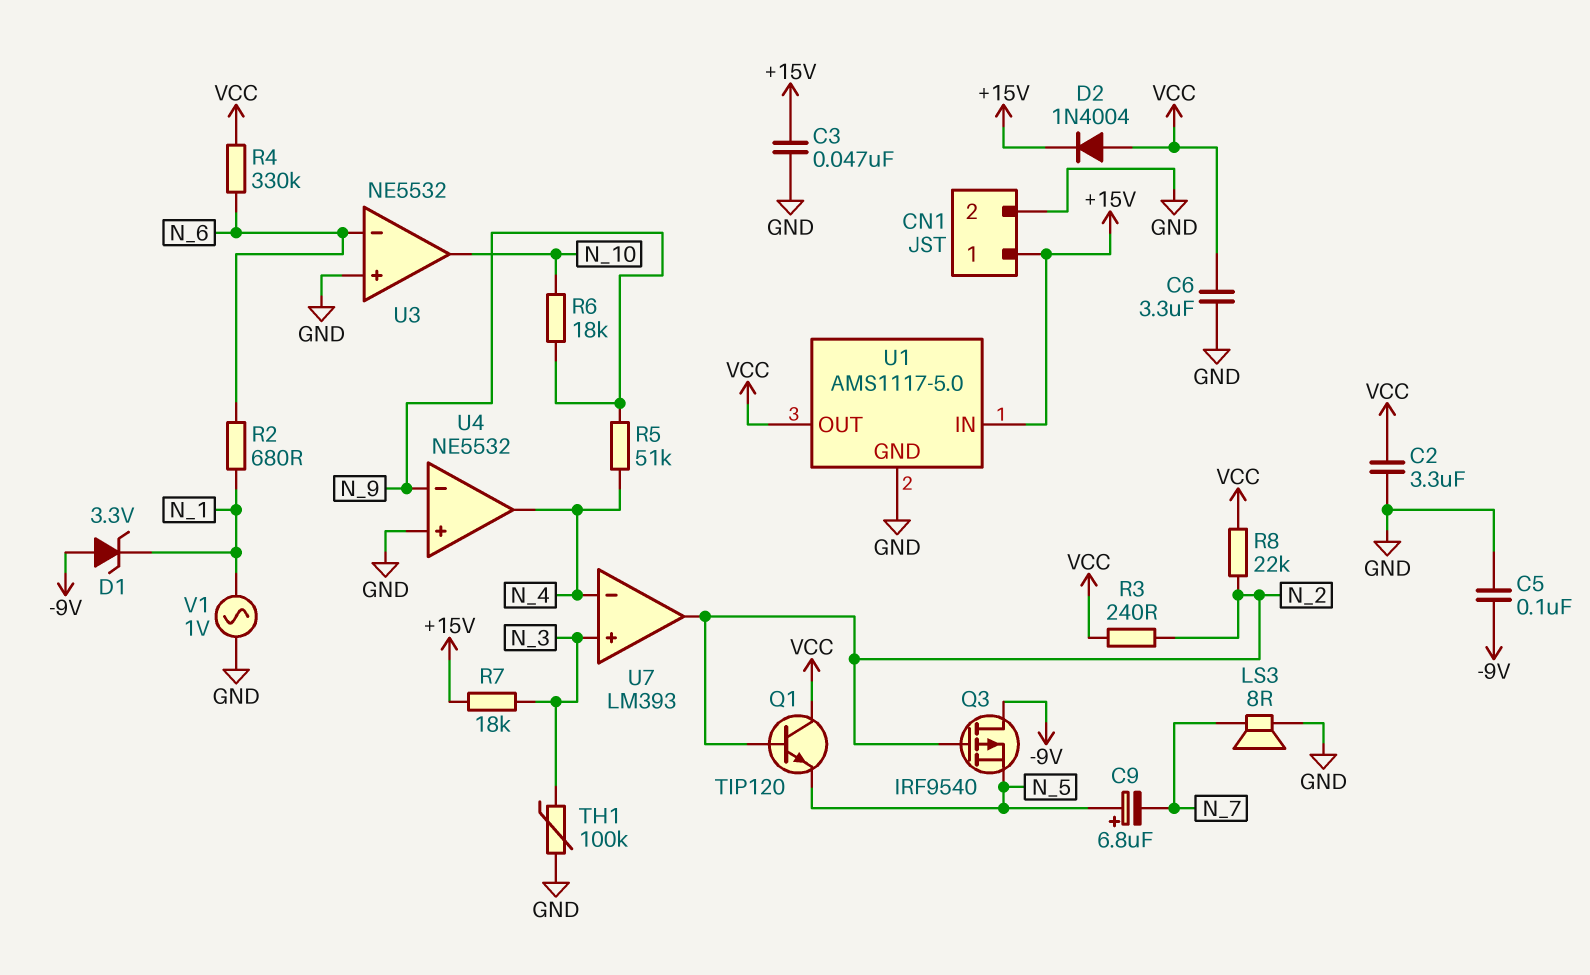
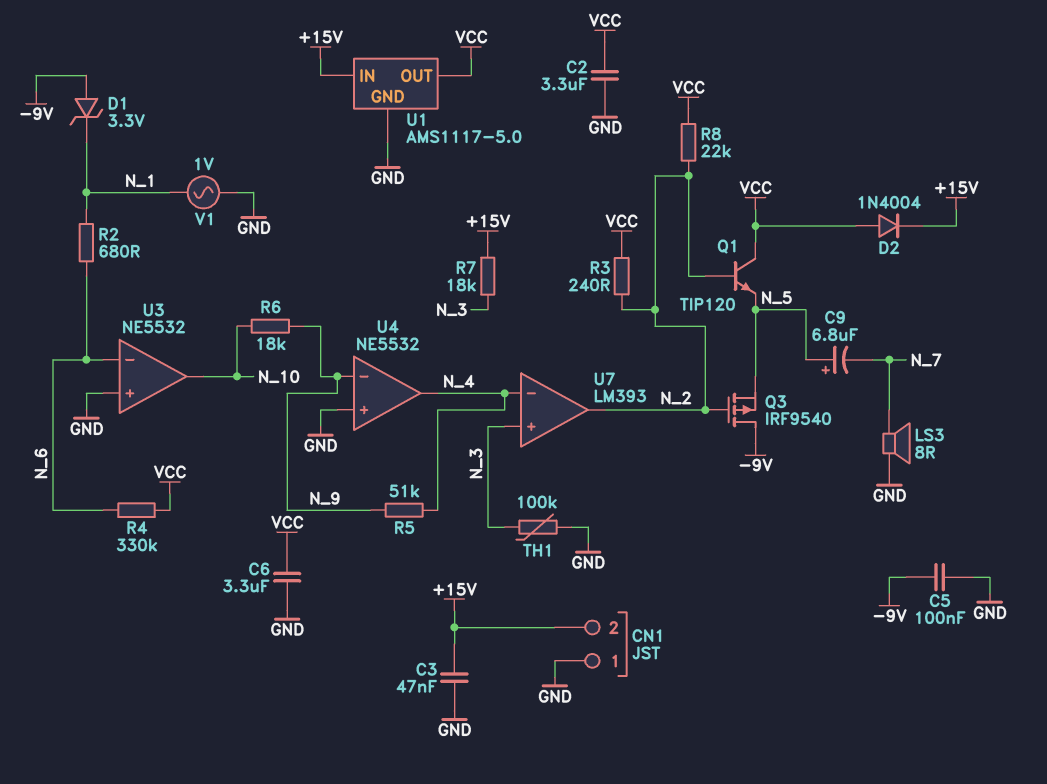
CN1 pin 1: +15V -> GND
CN1 pin 2: GND -> +15V

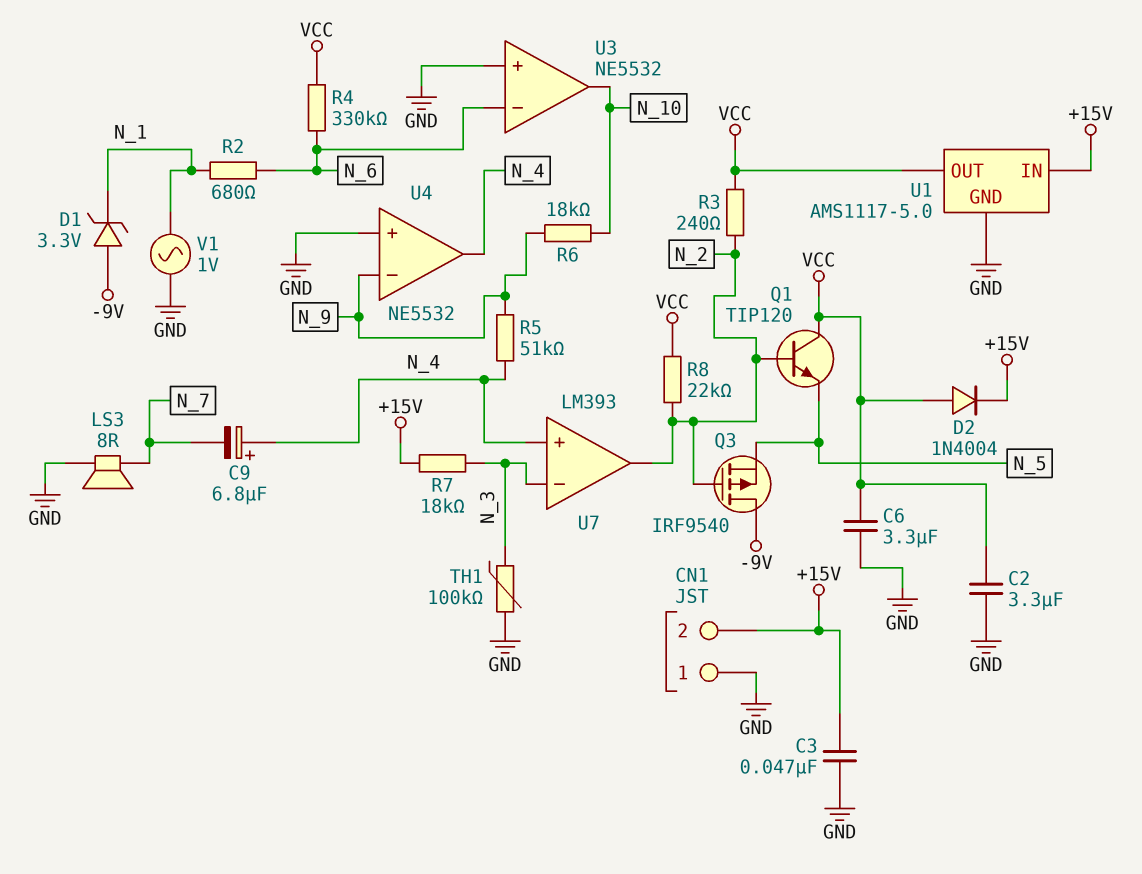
C5: 100nF (-9V, GND) -> none
C9: 6.8uF (plus N_5, minus N_7) -> 6.8uF (plus N_4, minus N_7)
U7 pin in+: N_3 -> N_4
U7 pin in-: N_4 -> N_3

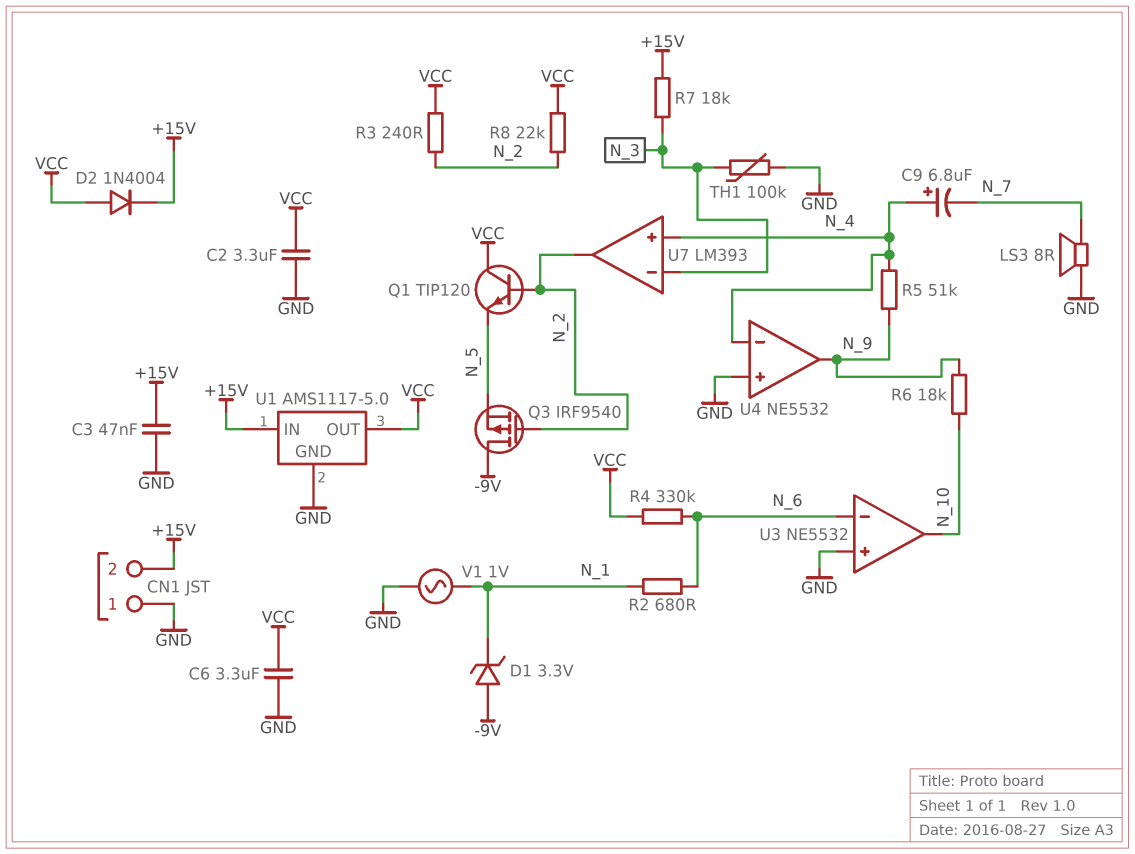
U4 pin in-: N_9 -> N_4
U4 pin out: N_4 -> N_9

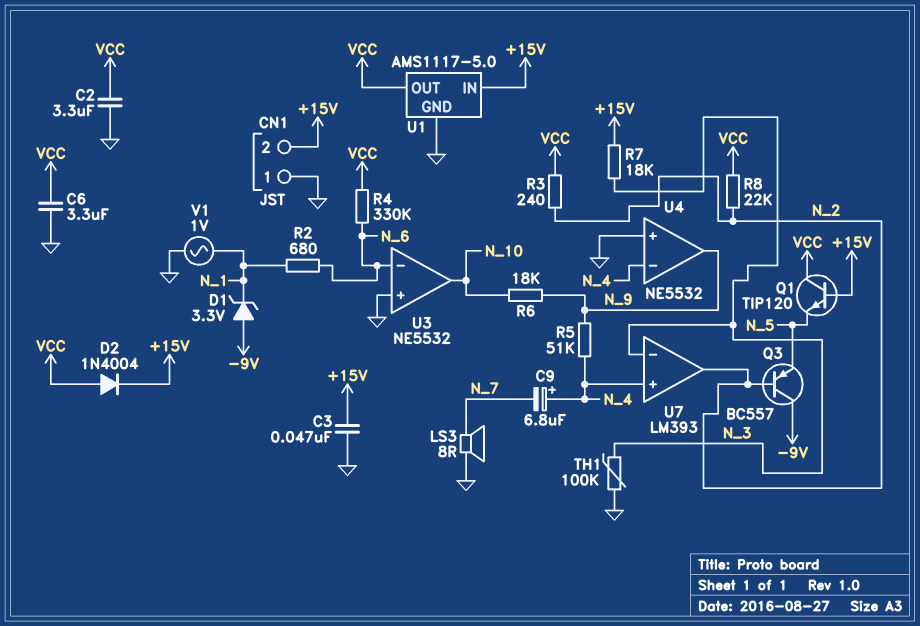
Q1: NPN TIP120 (B N_2, C VCC, E N_5) -> NPN TIP120 (B +15V, C VCC, E N_5)
Q3: PMOS IRF9540 (G N_2, D -9V, S N_5) -> PNP BC557 (B N_2, C -9V, E N_5)

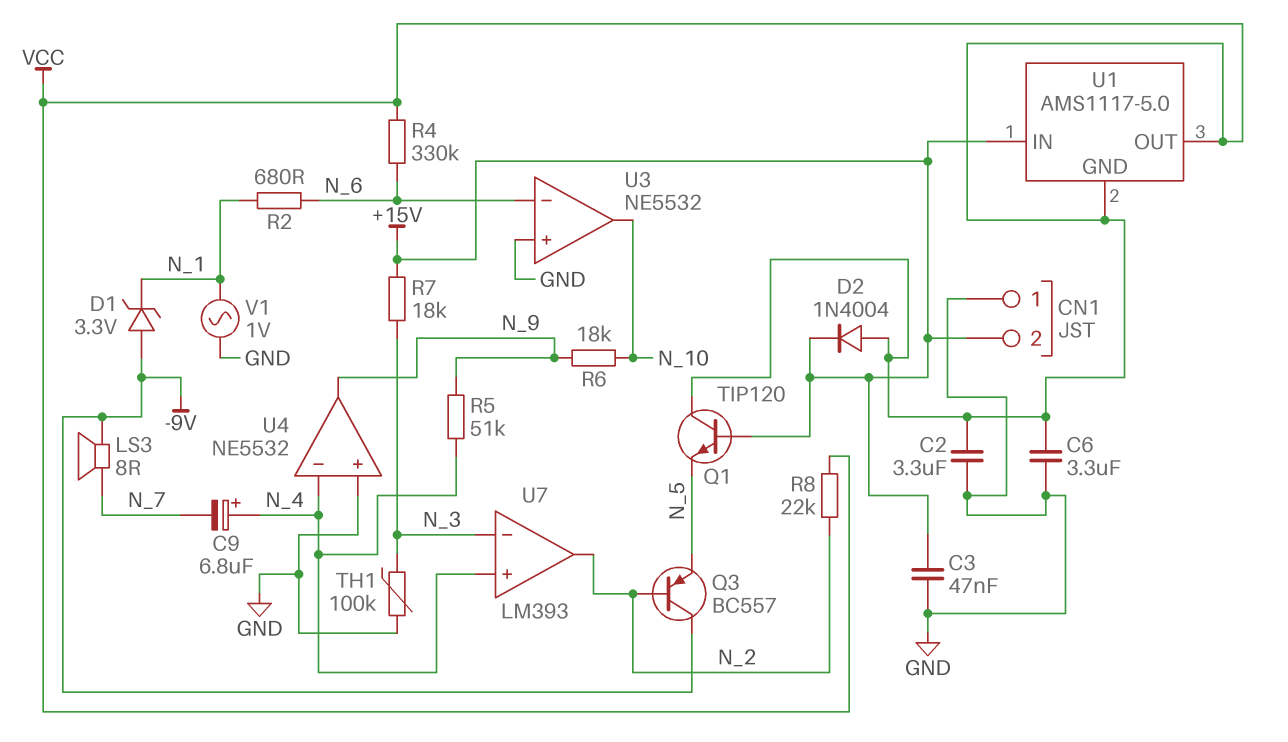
LS3: speaker 8R (GND, N_7) -> speaker 8R (-9V, N_7)
R3: 240 (N_2, VCC) -> none
U1 pin GND: GND -> VCC

